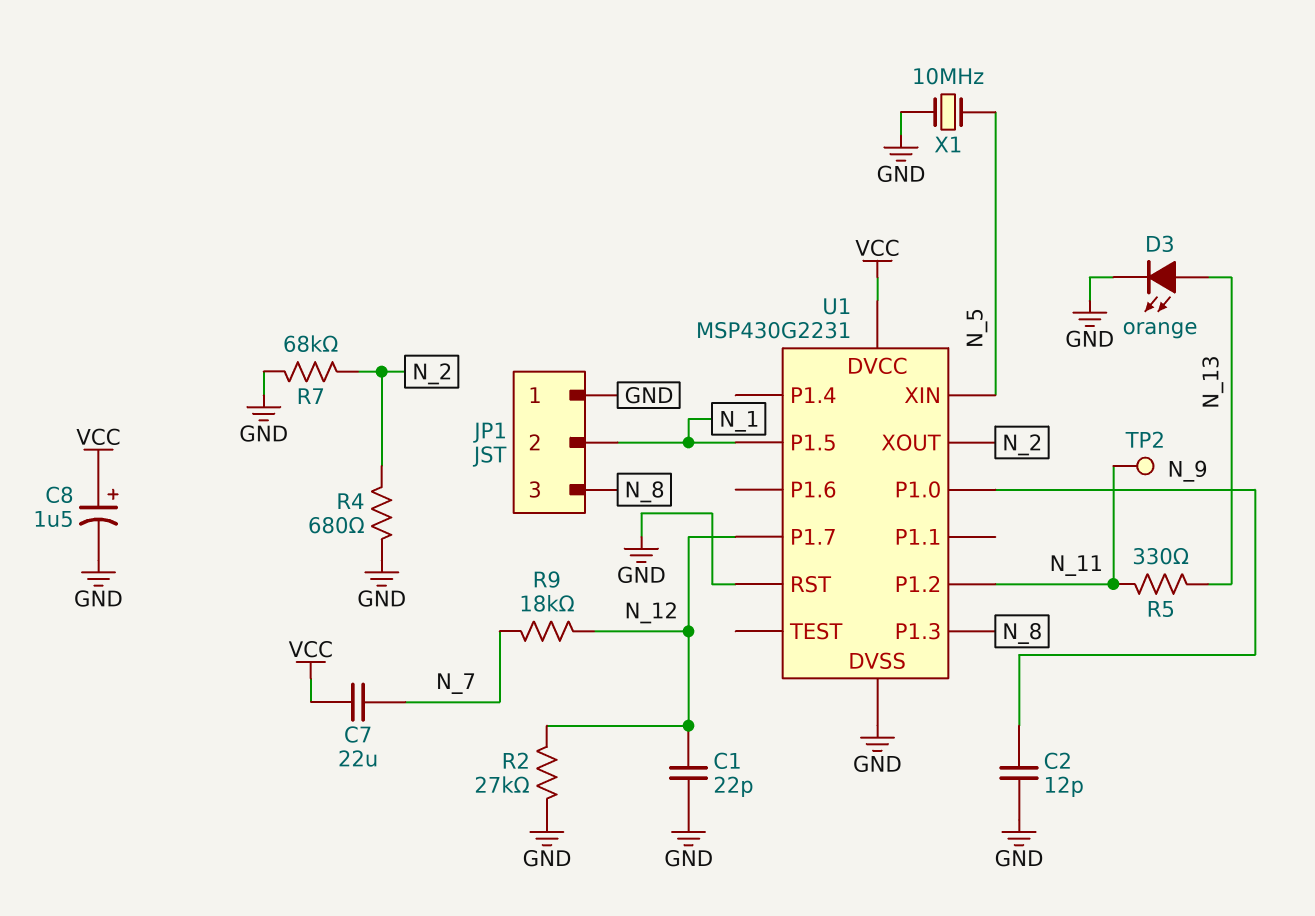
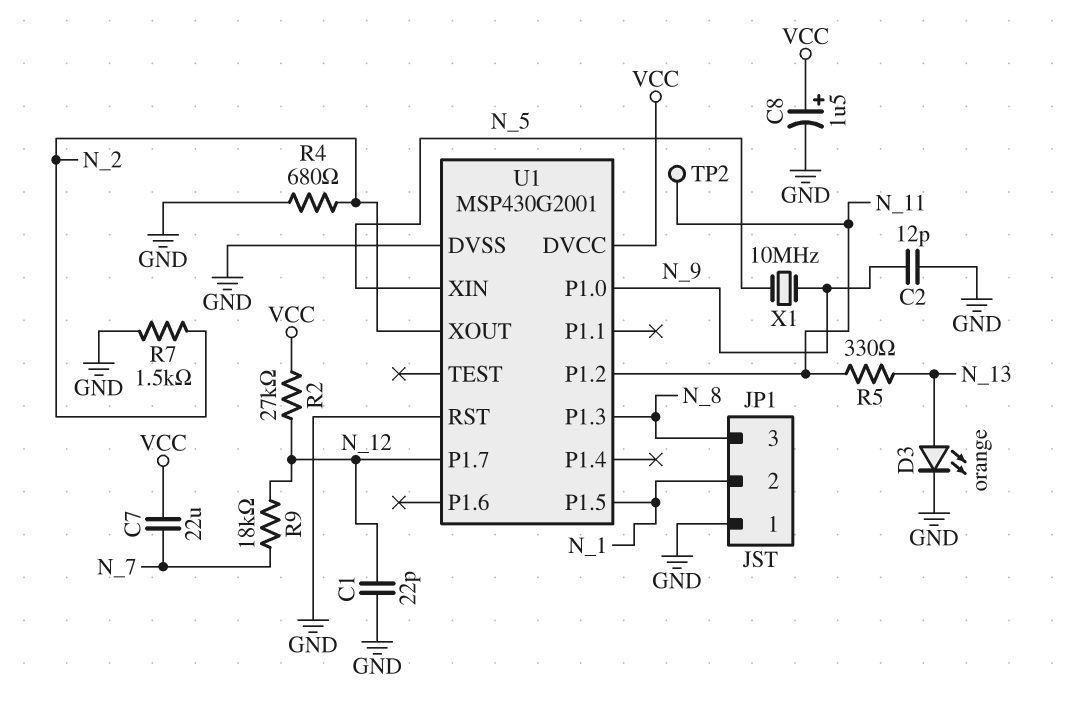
R2: 27k (GND, N_12) -> 27k (N_12, VCC)
R7: 68k (GND, N_2) -> 1.5k (GND, N_2)
U1: MSP430G2231 -> MSP430G2001
X1: 10MHz (GND, N_5) -> 10MHz (N_5, N_9)

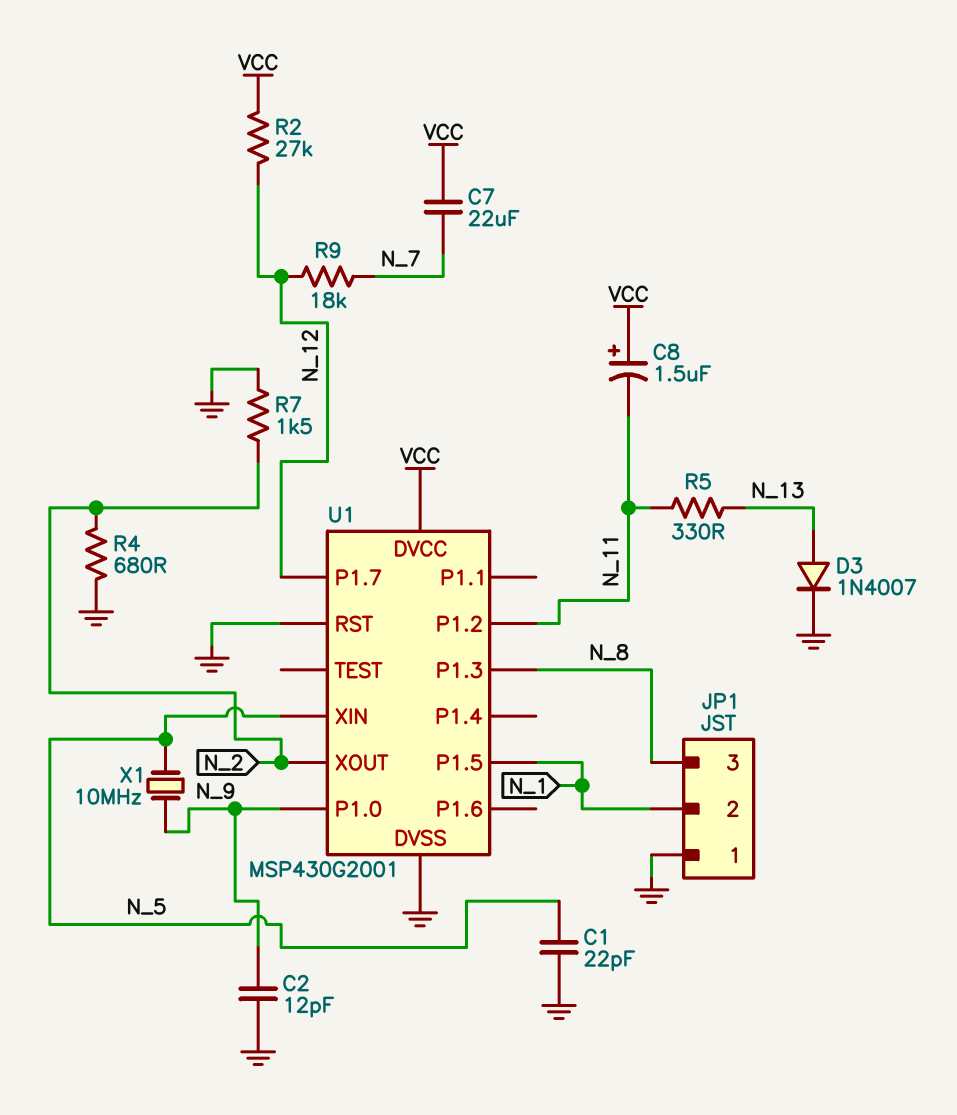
C1: 22pF (GND, N_12) -> 22pF (GND, N_5)
C8: 1.5uF (plus VCC, minus GND) -> 1.5uF (plus VCC, minus N_11)
D3: LED orange (A N_13, K GND) -> diode 1N4007 (A N_13, K GND)
TP2: test point (N_11) -> none

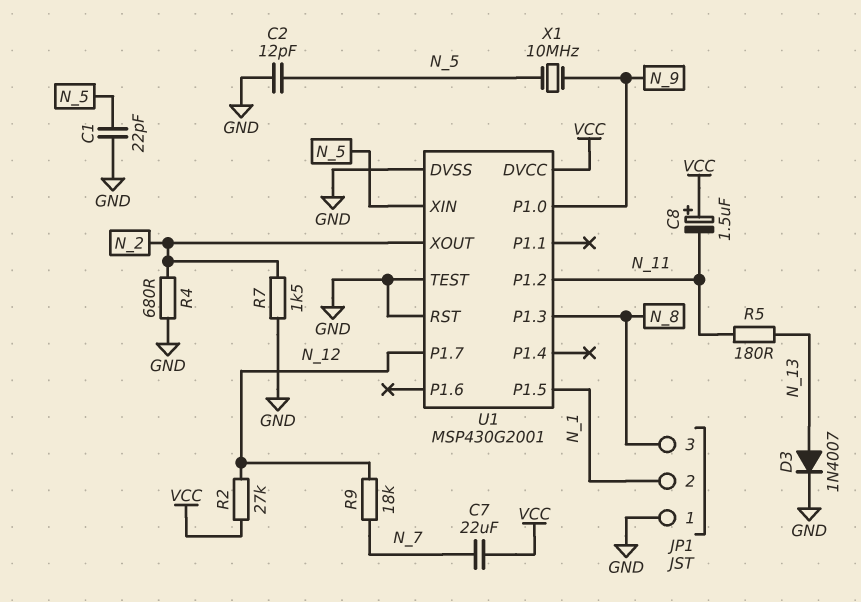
C2: 12pF (GND, N_9) -> 12pF (GND, N_5)
R5: 330 (N_11, N_13) -> 180 (N_11, N_13)
U1 pin TEST: none -> GND

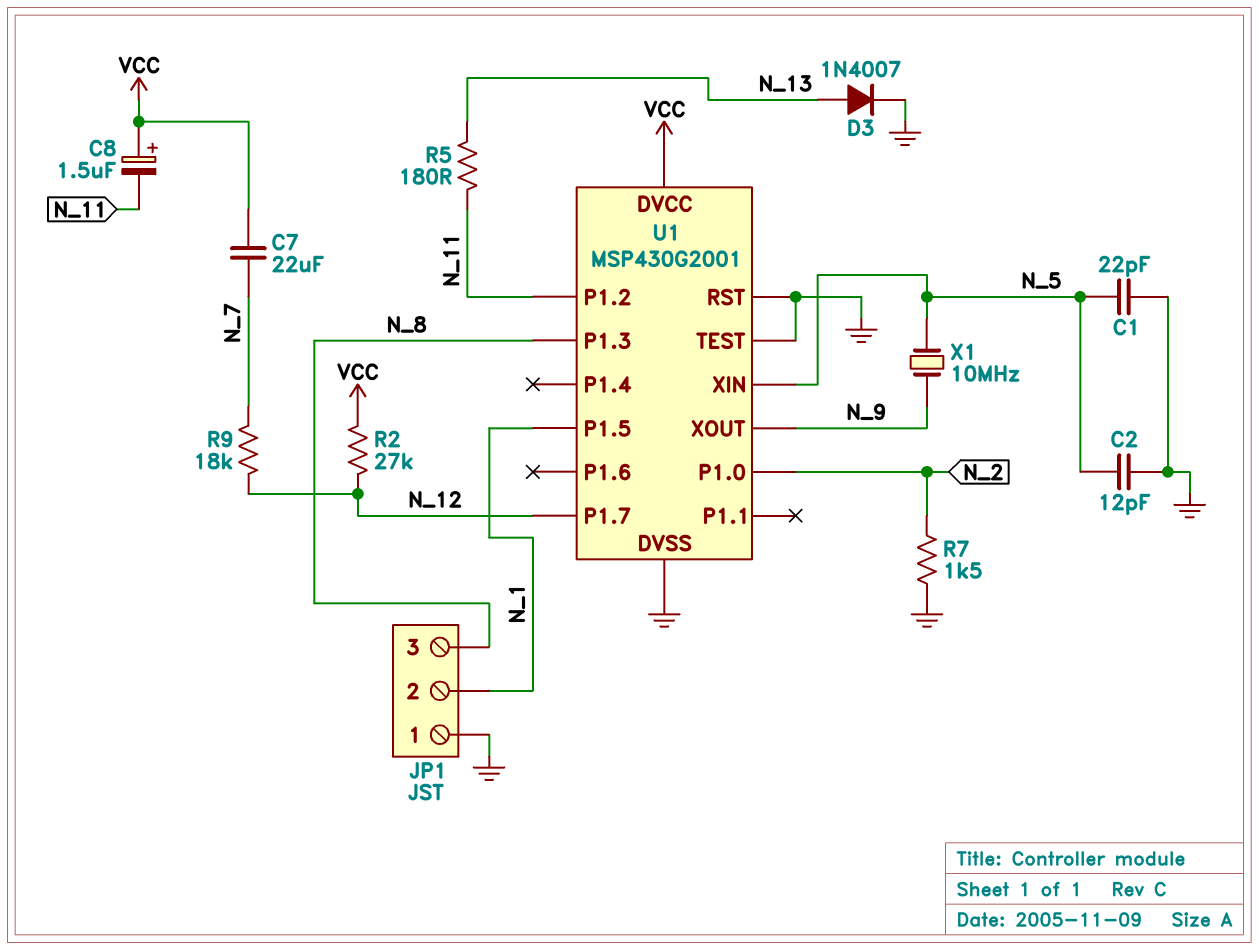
R4: 680 (GND, N_2) -> none
U1 pin P1.0: N_9 -> N_2
U1 pin XOUT: N_2 -> N_9

